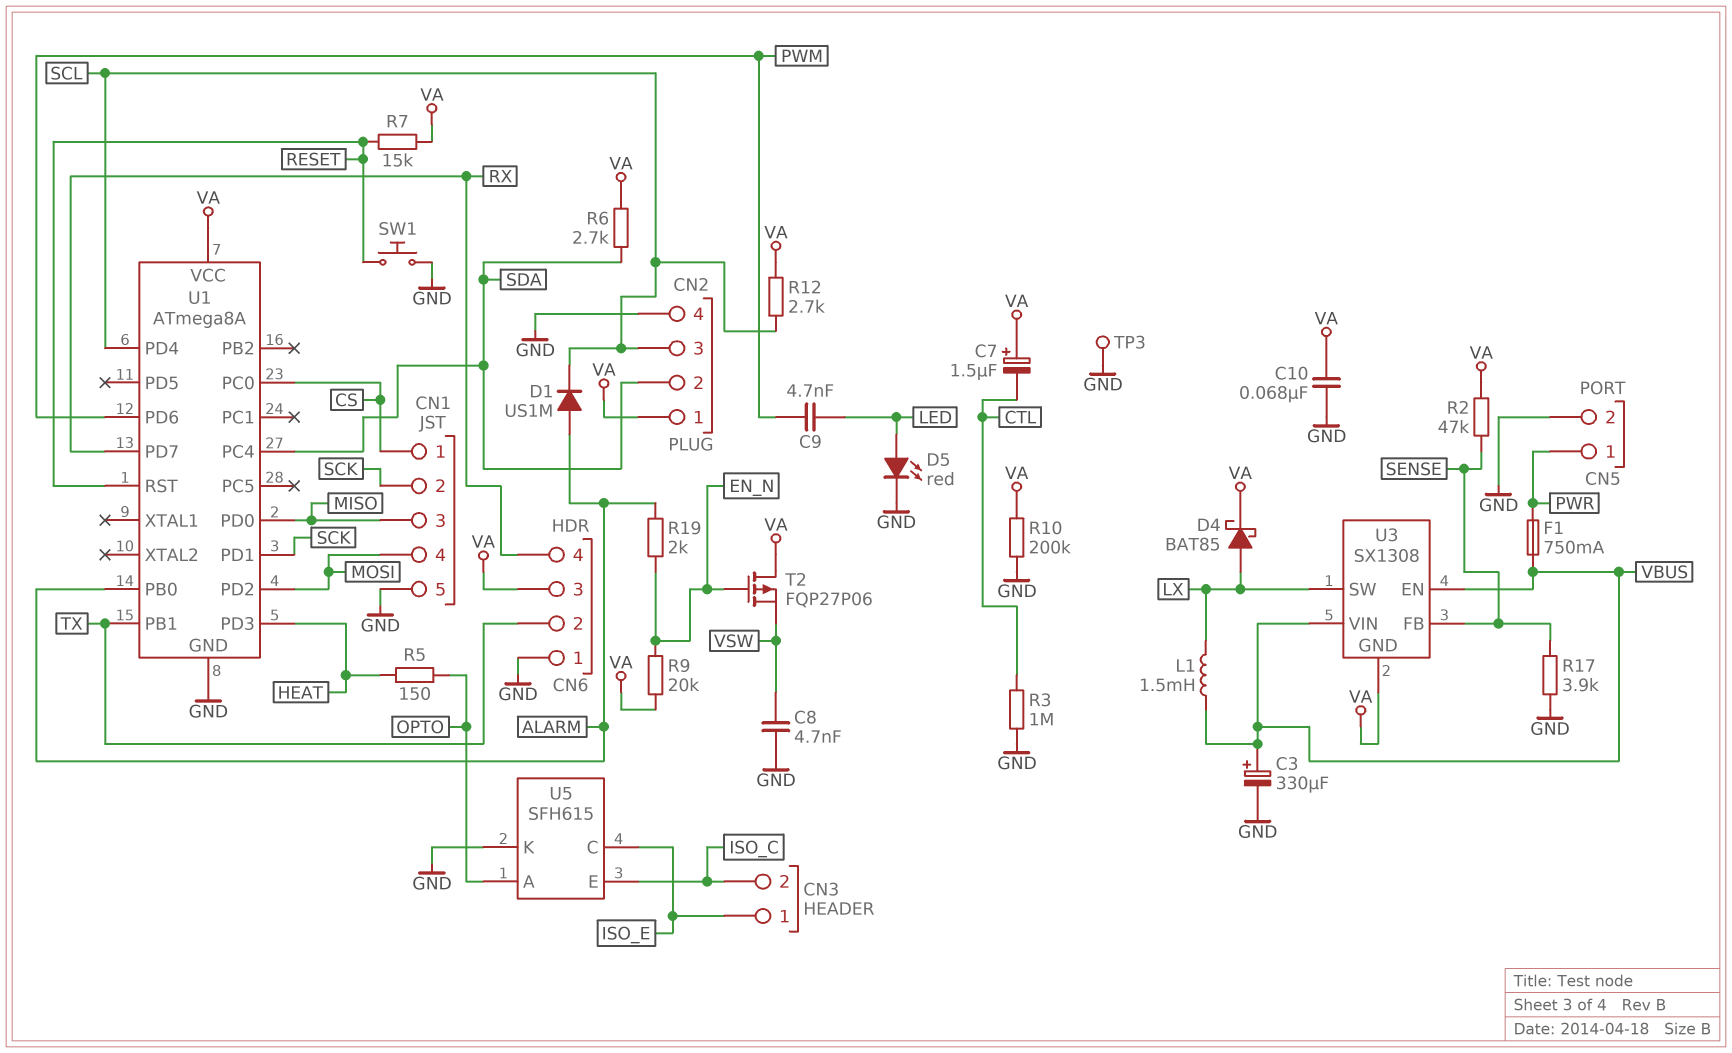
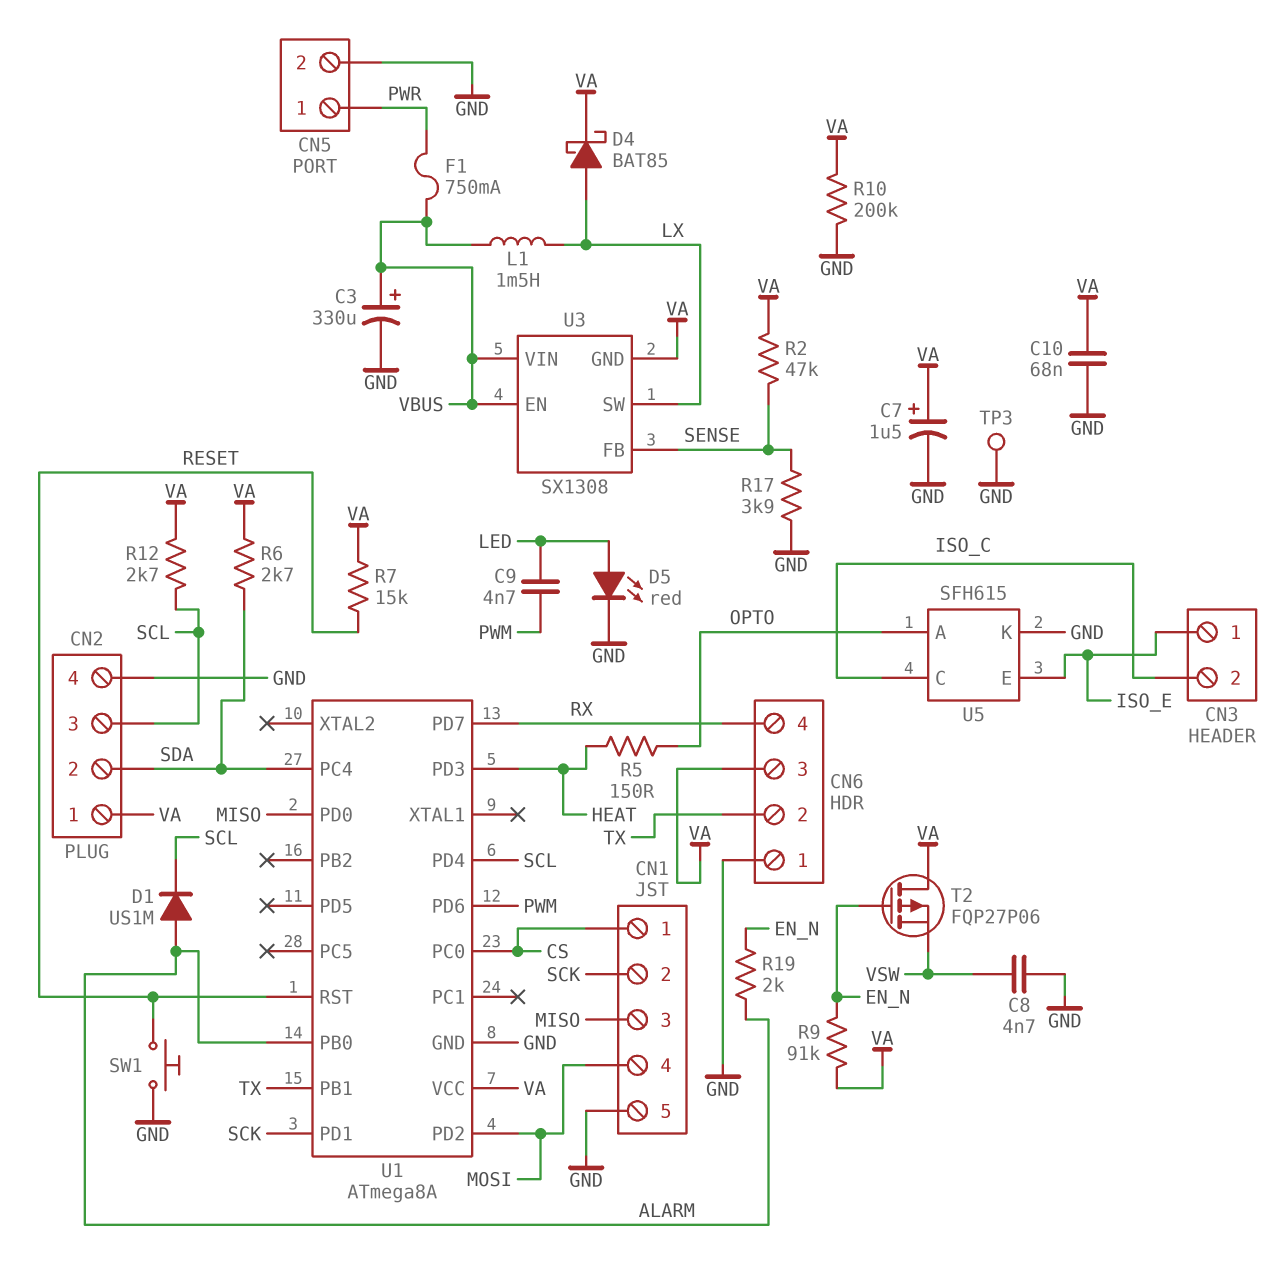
C7: 1.5uF (plus VA, minus CTL) -> 1.5uF (plus VA, minus GND)
R3: 1M (CTL, GND) -> none
R9: 20k (EN_N, VA) -> 91k (EN_N, VA)
U5 pin C: ISO_E -> ISO_C
U5 pin E: ISO_C -> ISO_E

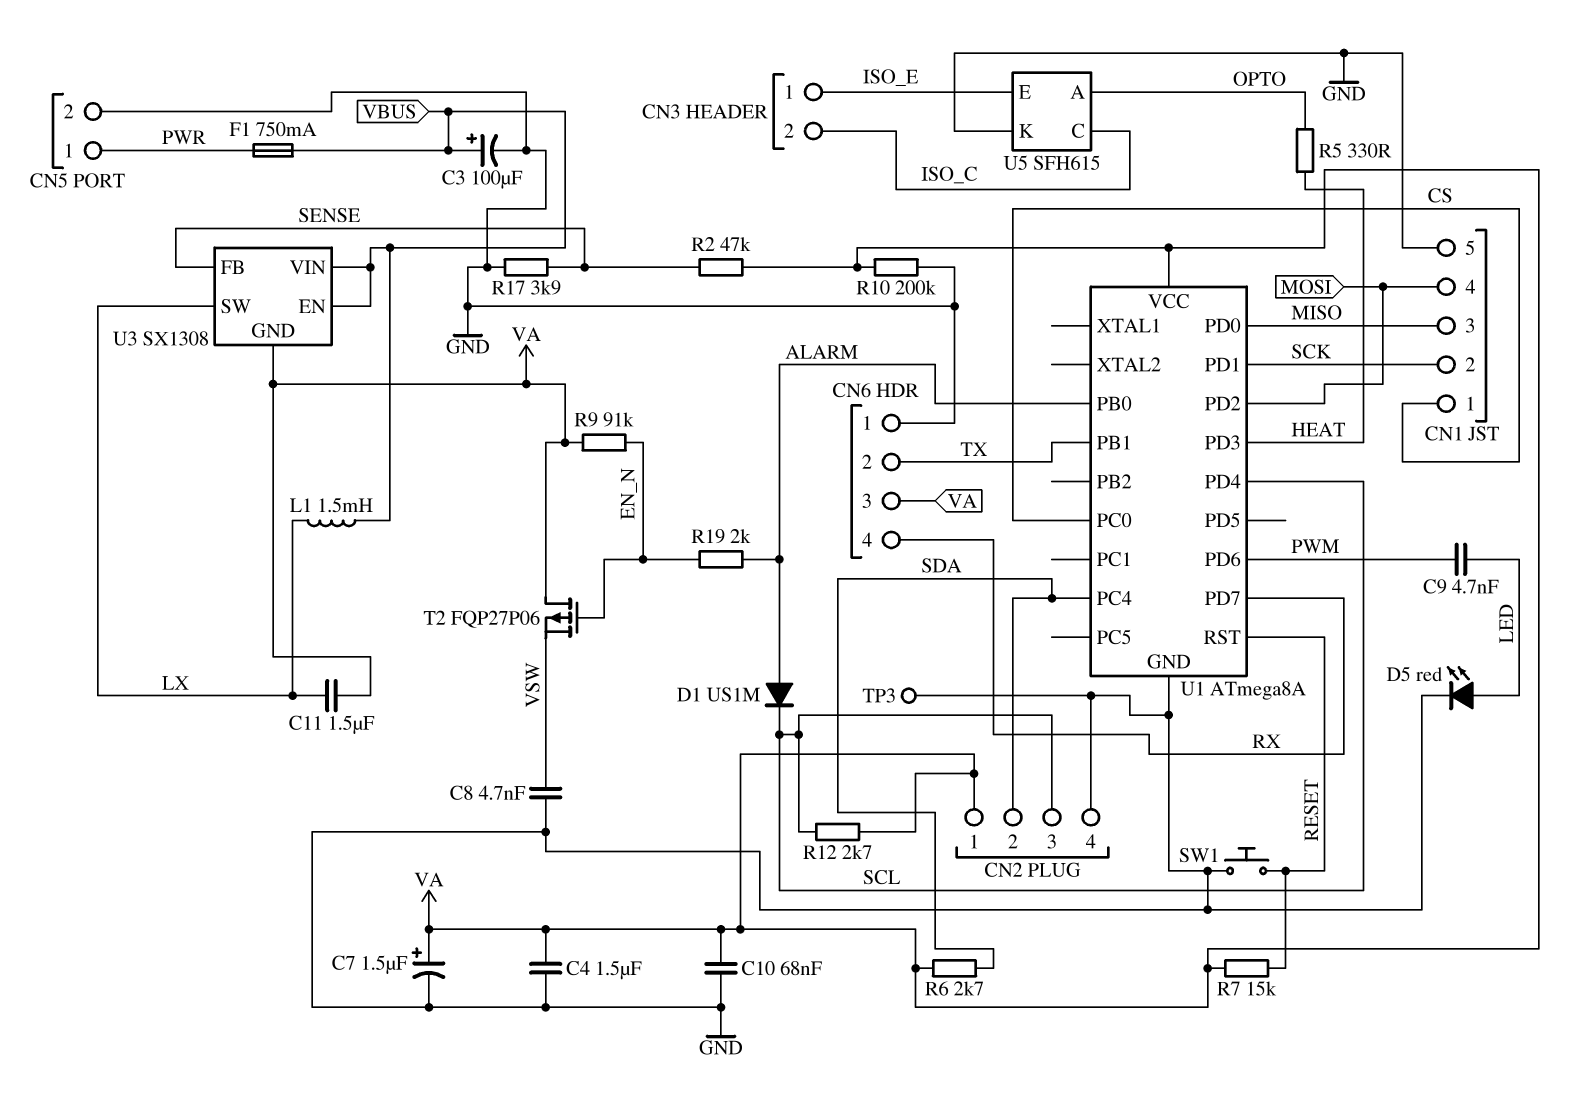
C3: 330uF (plus VBUS, minus GND) -> 100uF (plus VBUS, minus GND)
C4: none -> 1.5uF (GND, VA)
C11: none -> 1.5uF (LX, VA)
D4: schottky BAT85 (A LX, K VA) -> none
R5: 150 (HEAT, OPTO) -> 330 (HEAT, OPTO)

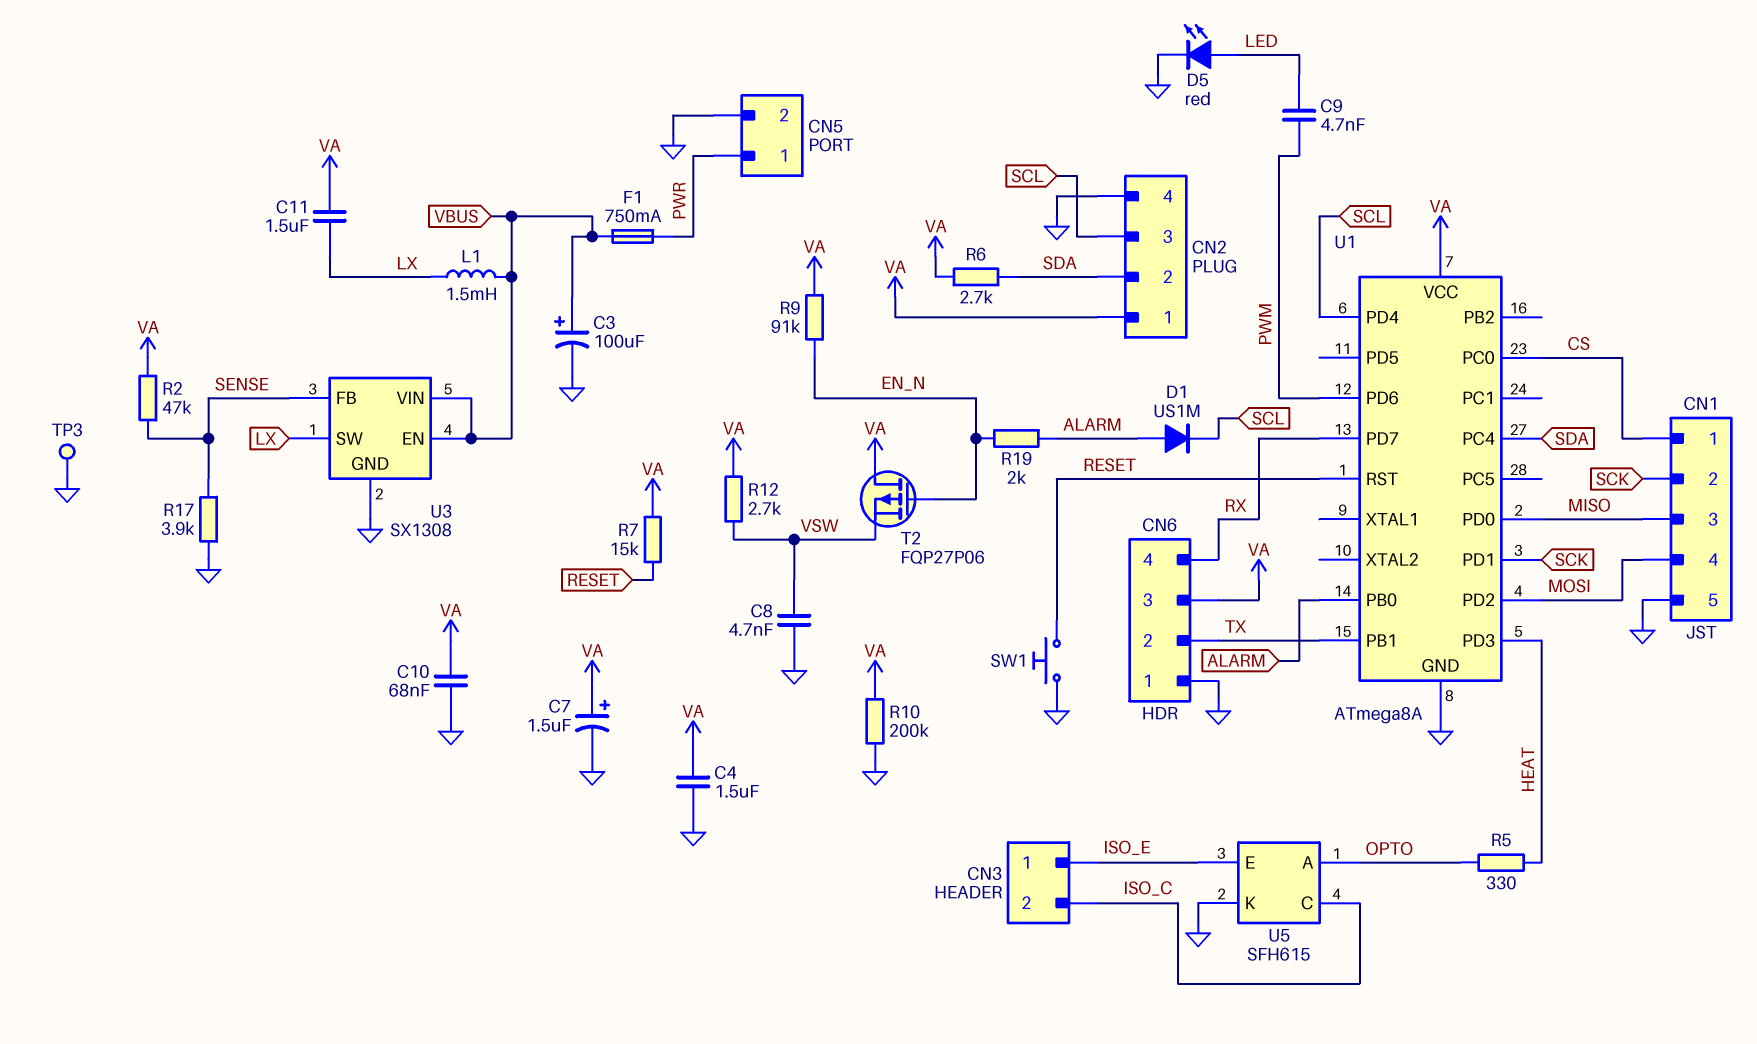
R12: 2.7k (SCL, VA) -> 2.7k (VA, VSW)
U3 pin GND: VA -> GND

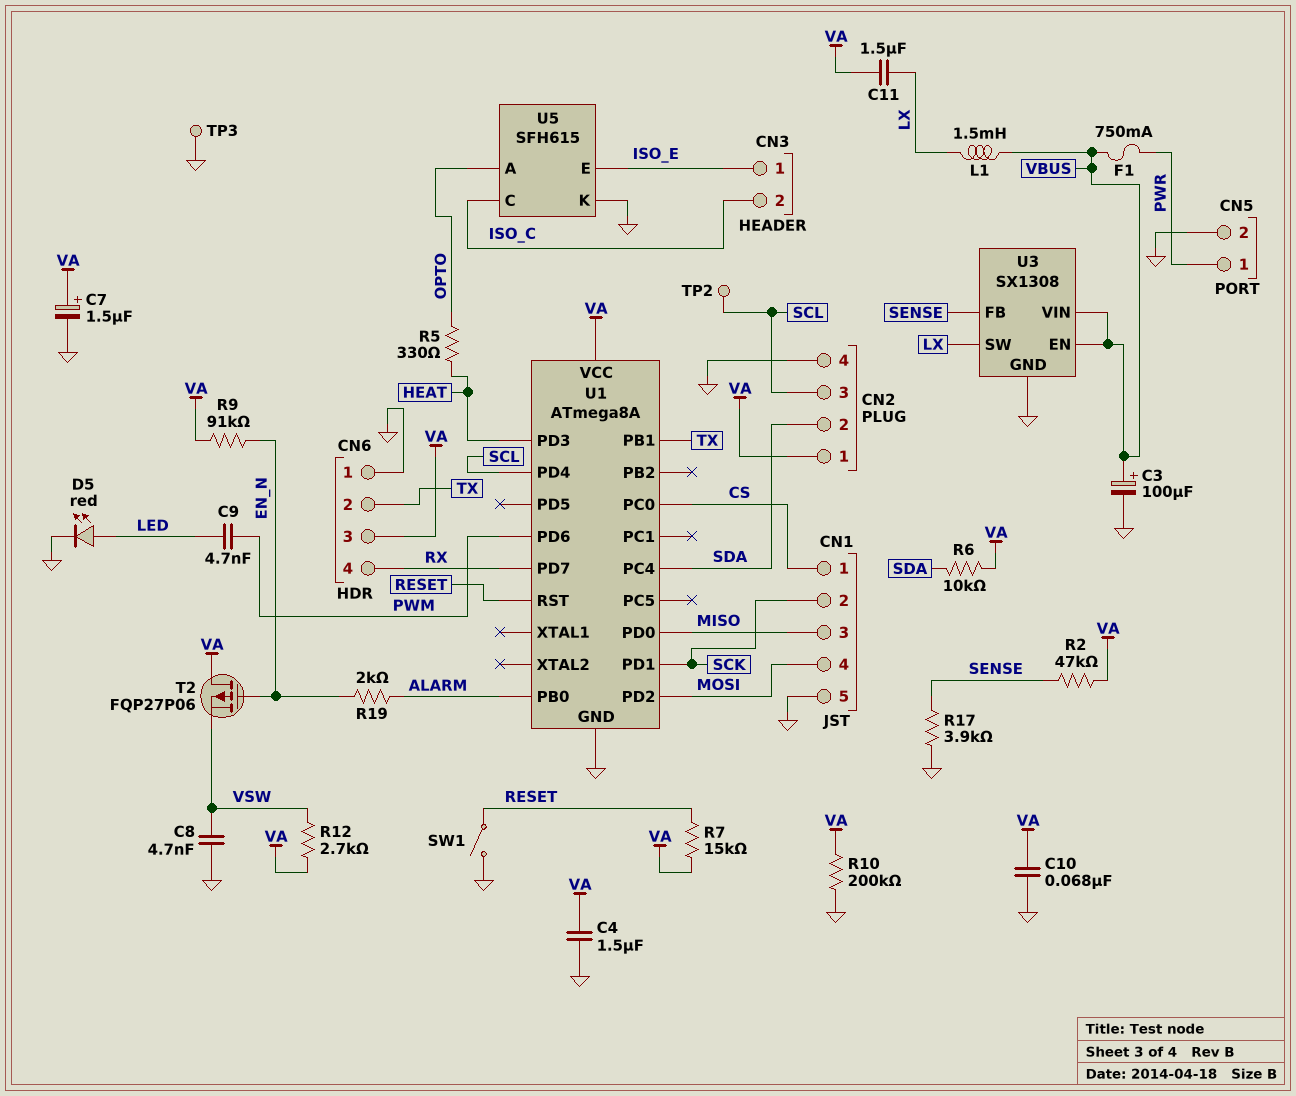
D1: diode US1M (A ALARM, K SCL) -> none
R6: 2.7k (SDA, VA) -> 10k (SDA, VA)
SW1: button (GND, RESET) -> switch (GND, RESET)
TP2: none -> test point (SCL)

